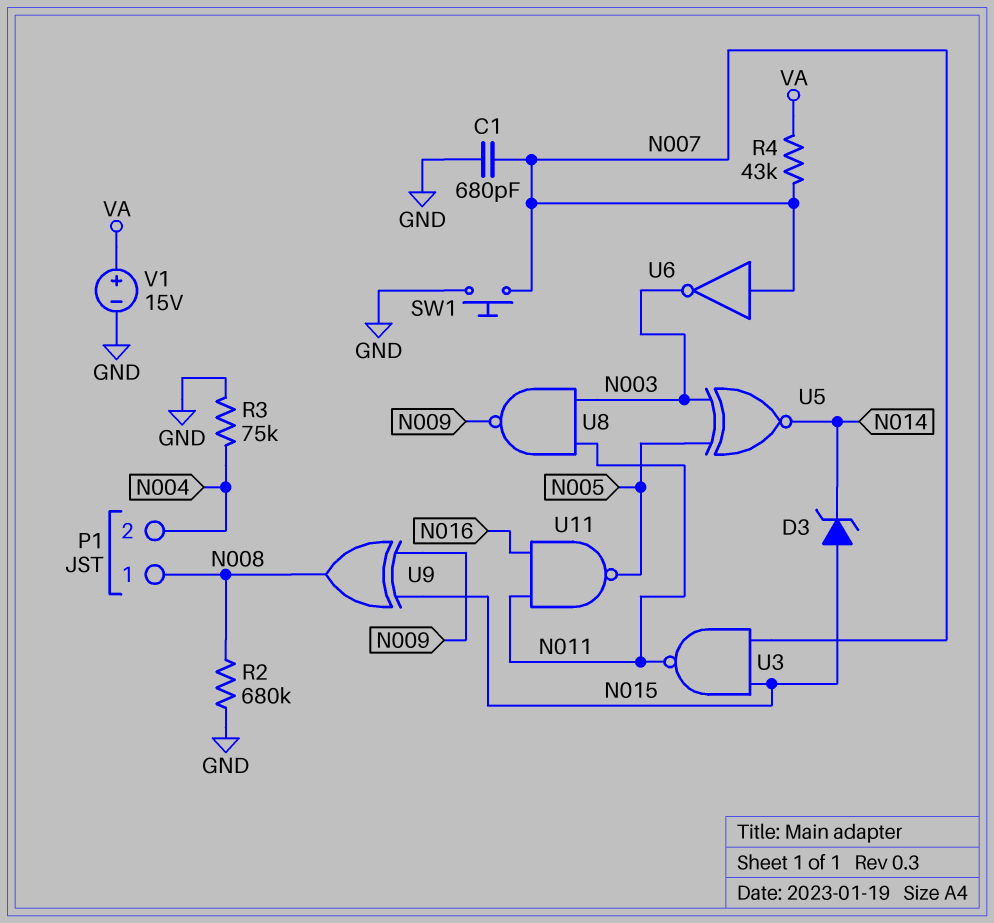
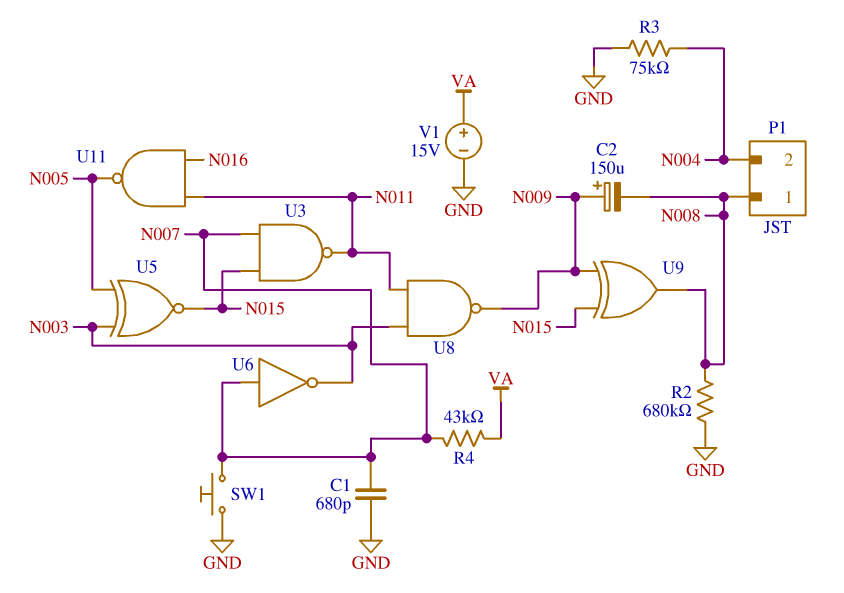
C2: none -> 150uF (plus N009, minus N008)
D3: zener (A N015, K N014) -> none
U5: XNOR (in N003, in N005, out N014) -> XNOR (in N003, in N005, out N015)

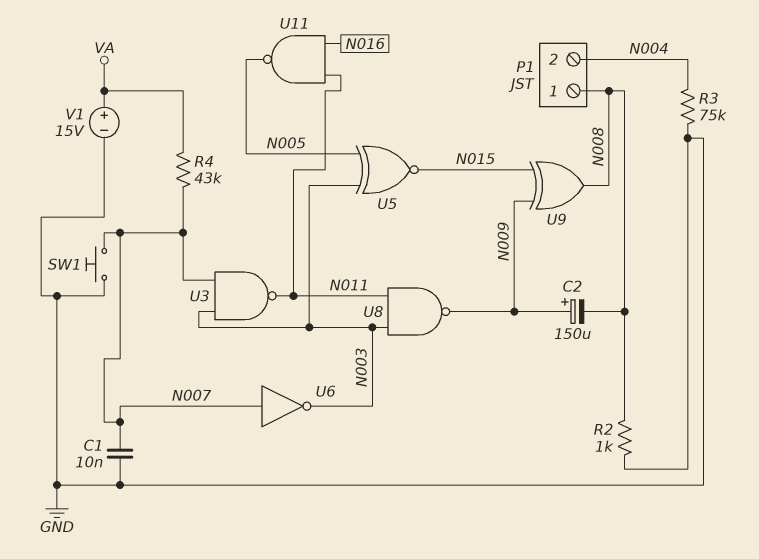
C1: 680pF (GND, N007) -> 10nF (GND, N007)
R2: 680k (GND, N008) -> 1k (GND, N008)
U3: NAND (in N007, in N015, out N011) -> NAND (in N003, in N007, out N011)

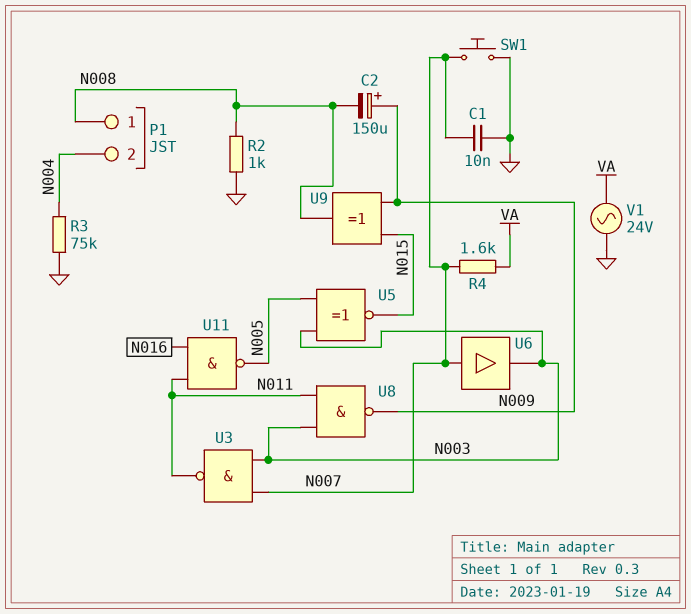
R4: 43k (N007, VA) -> 1.6k (N007, VA)
U6: NOT (in N007, out N003) -> buffer (in N007, out N003)
V1: 15V (plus VA, minus GND) -> AC 24V (GND, VA)

